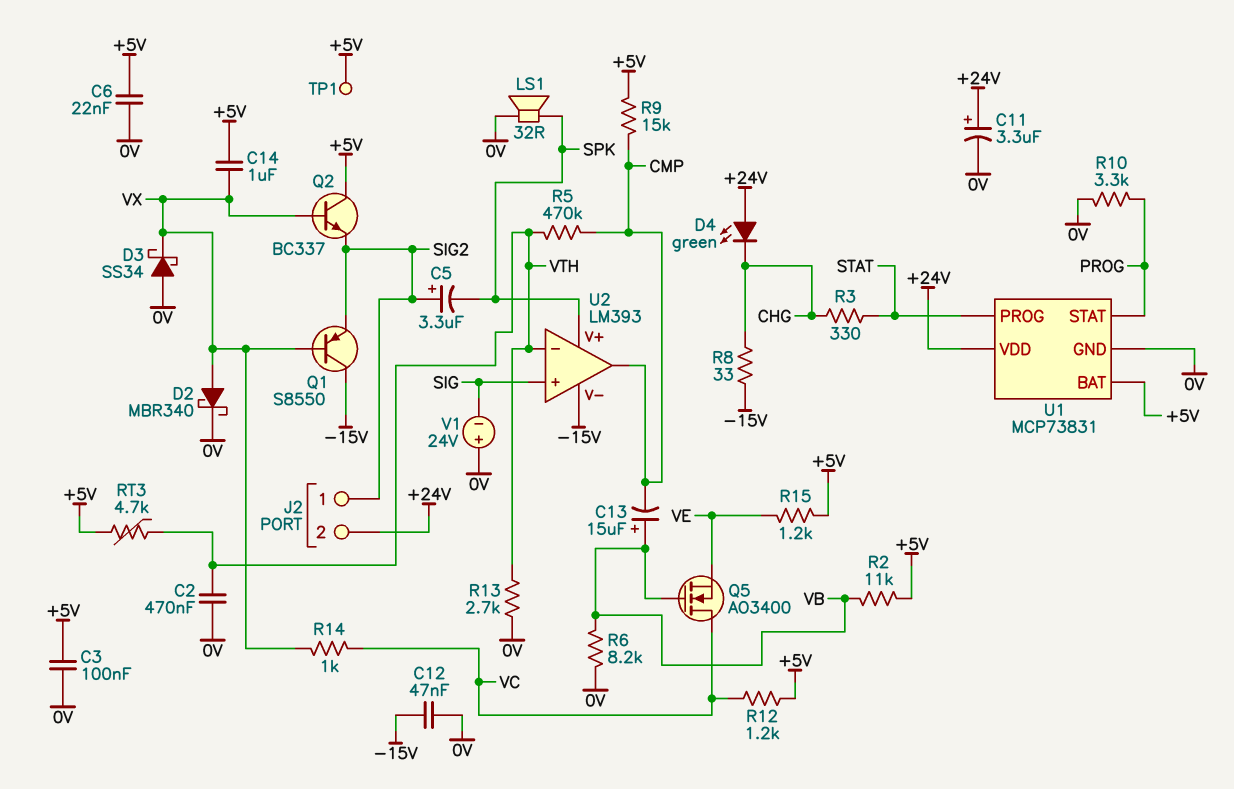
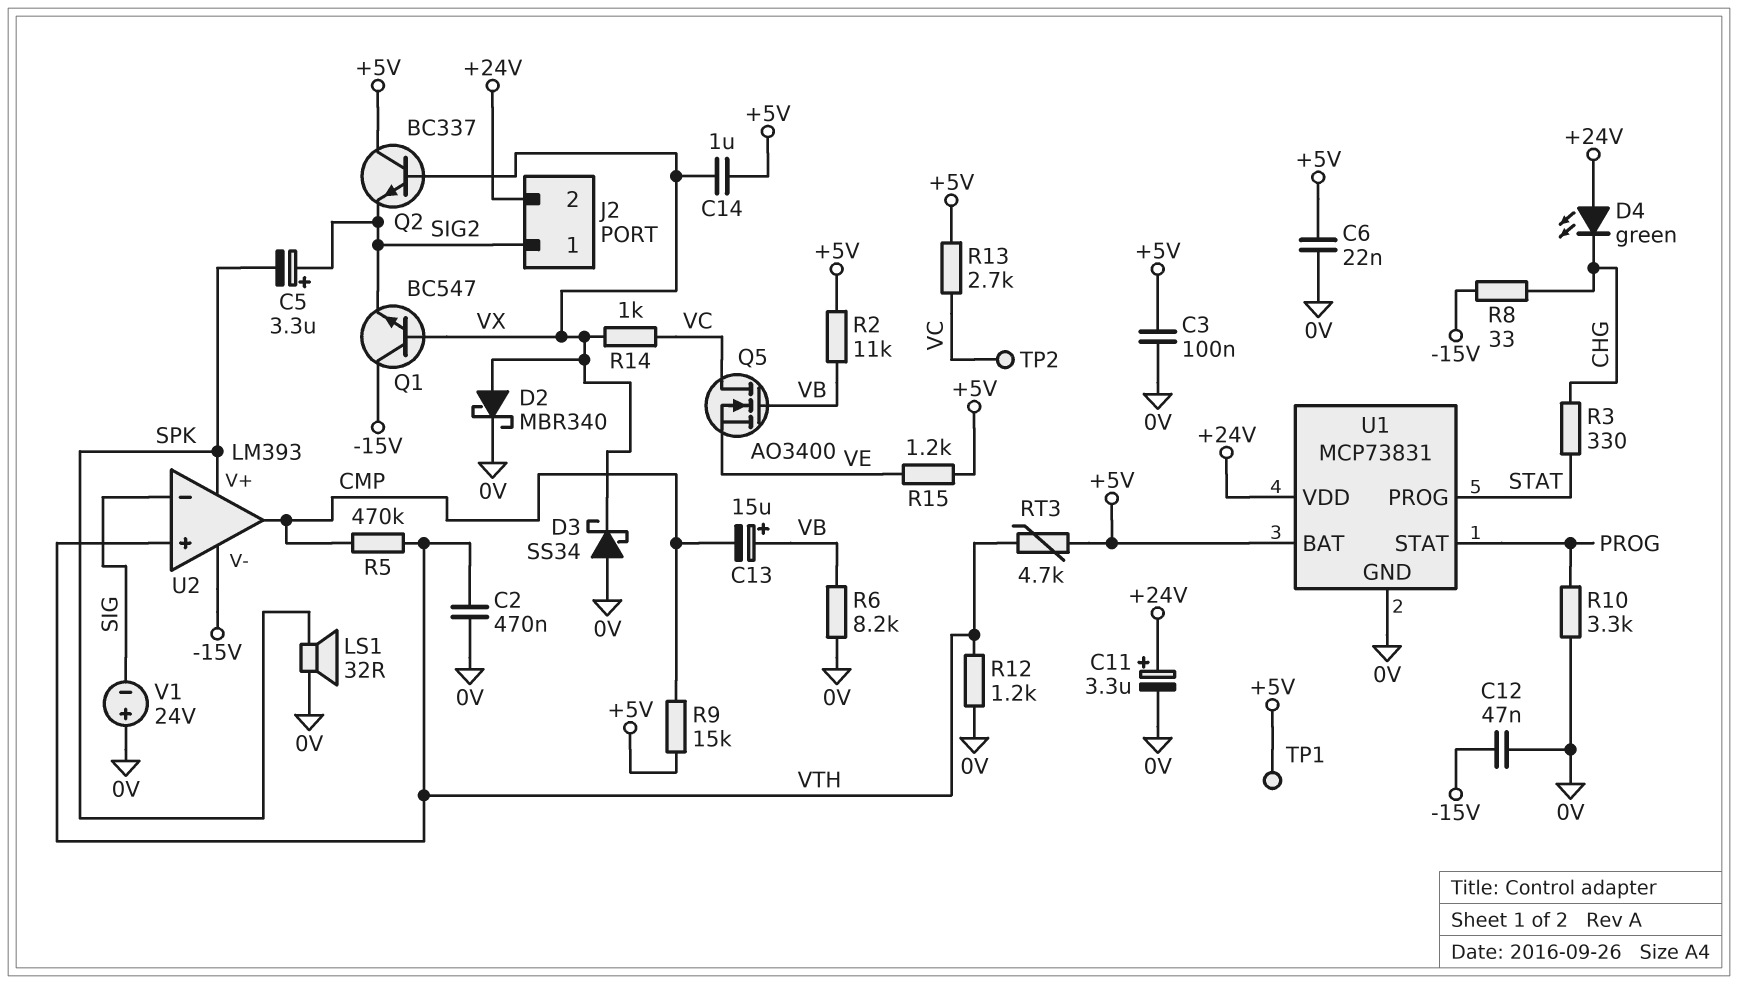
Q1: PNP S8550 (B VX, C -15V, E SIG2) -> NPN BC547 (B VX, C -15V, E SIG2)
R12: 1.2k (+5V, VC) -> 1.2k (0V, VTH)
R13: 2.7k (0V, VTH) -> 2.7k (+5V, VC)
TP2: none -> test point (VC)
U2 pin in+: SIG -> VTH
U2 pin in-: VTH -> SIG

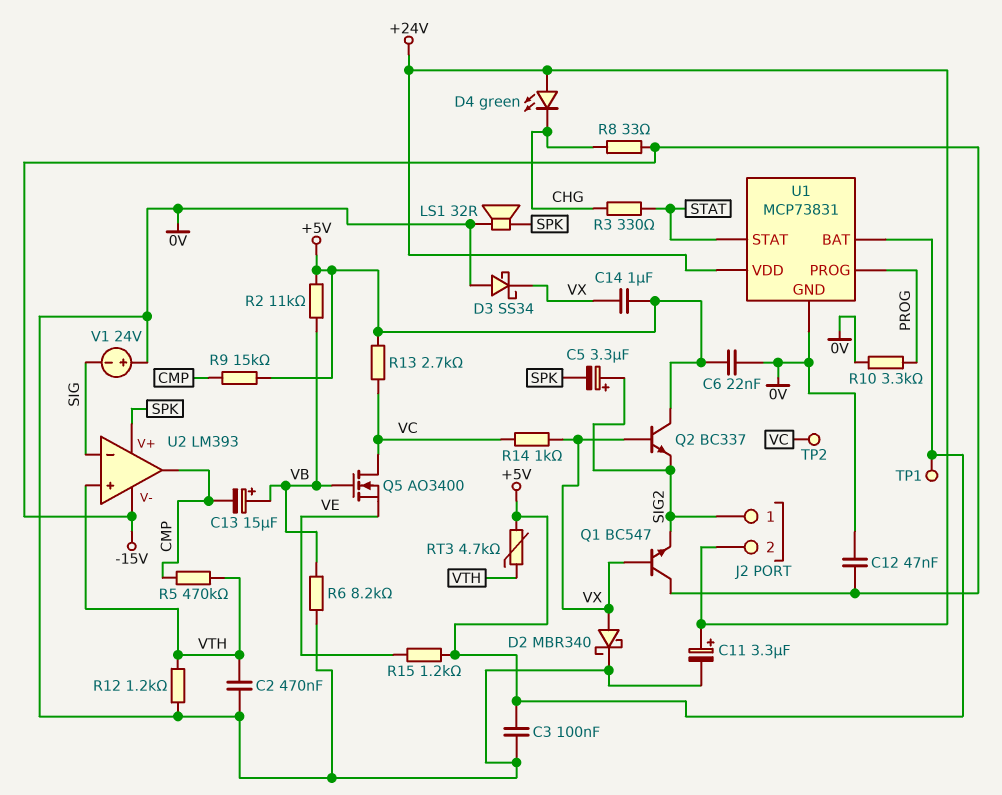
U1 pin PROG: STAT -> PROG
U1 pin STAT: PROG -> STAT

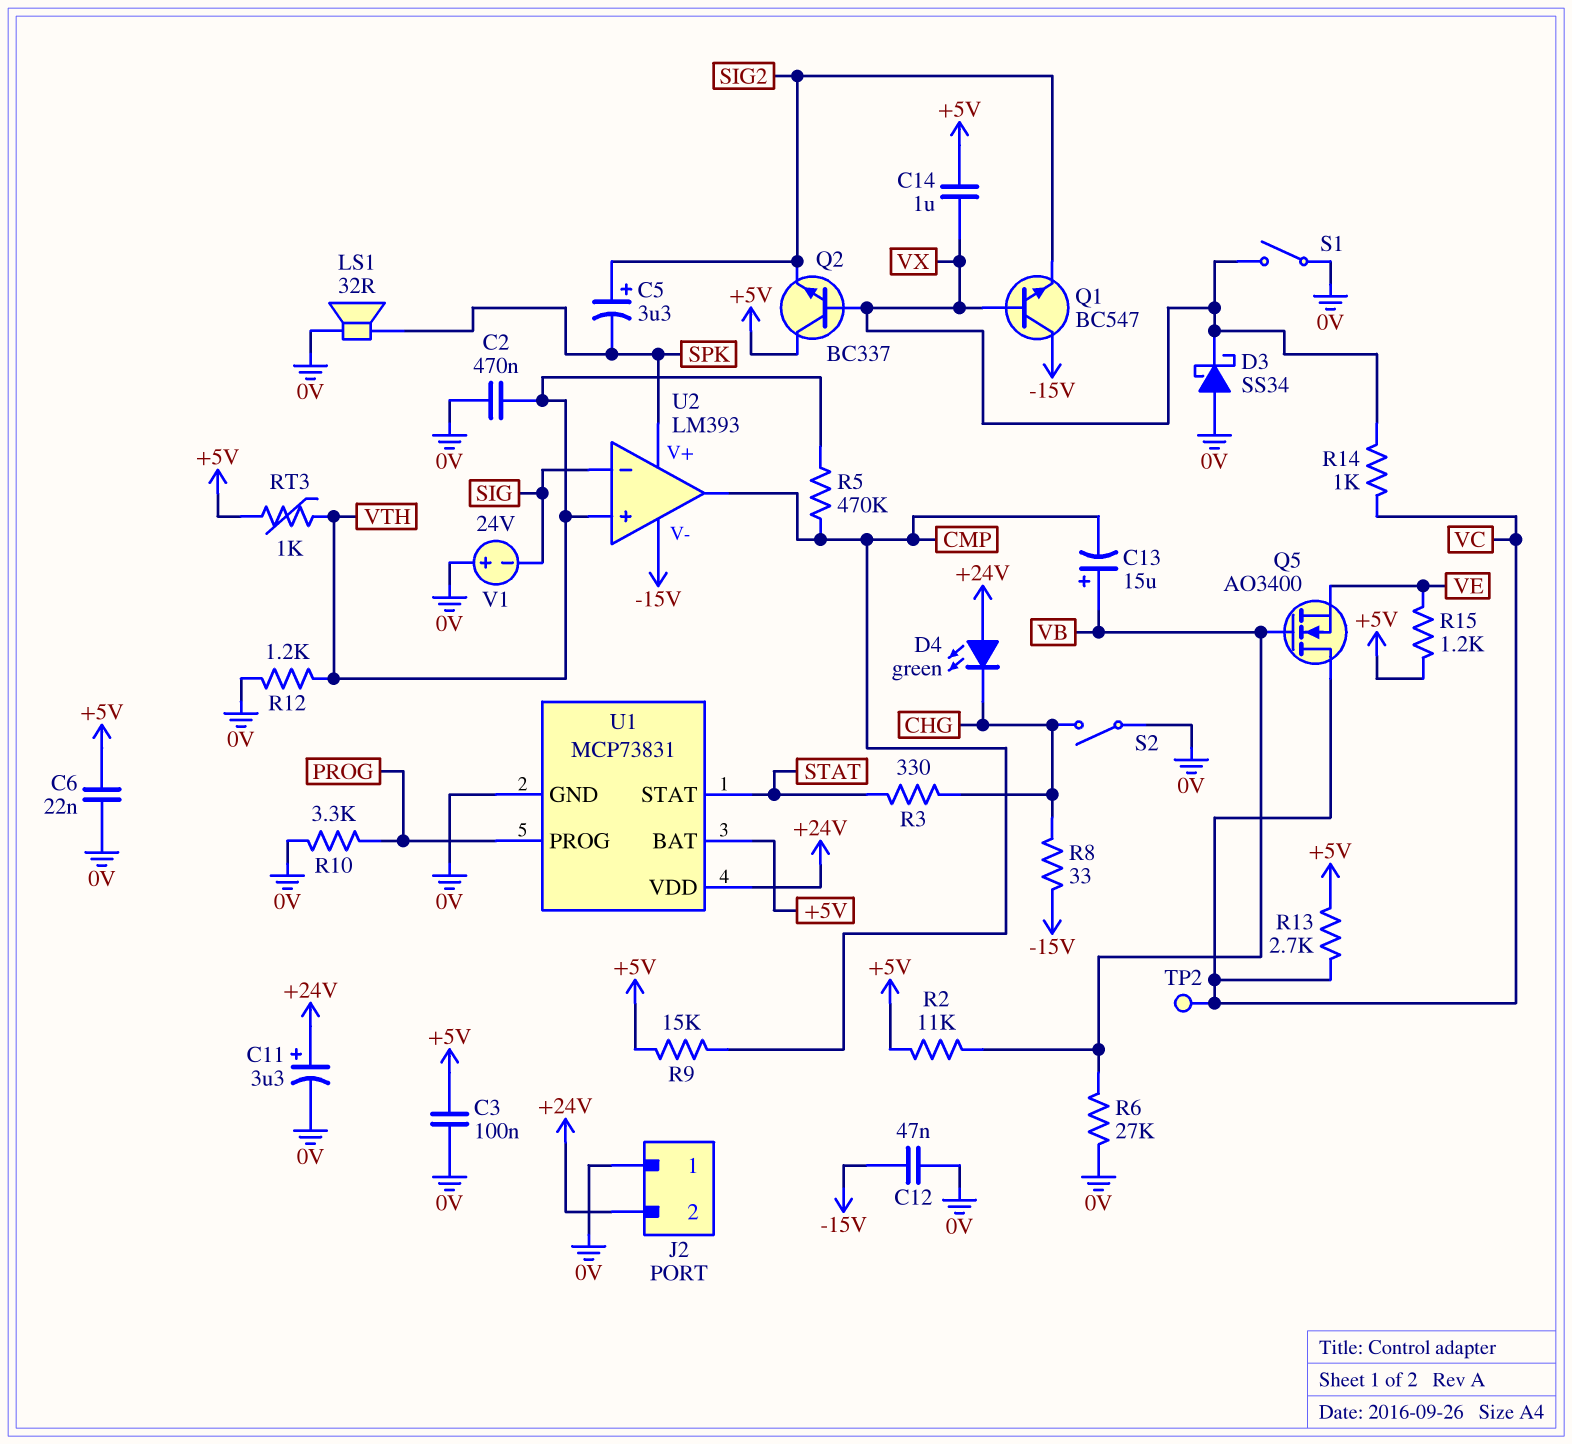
D2: schottky MBR340 (A VX, K 0V) -> none
J2 pin 1: SIG2 -> 0V
R6: 8.2k (0V, VB) -> 27k (0V, VB)
RT3: 4.7k (+5V, VTH) -> 1k (+5V, VTH)
S1: none -> switch (0V, VX)
S2: none -> switch (0V, CHG)
TP1: test point (+5V) -> none

